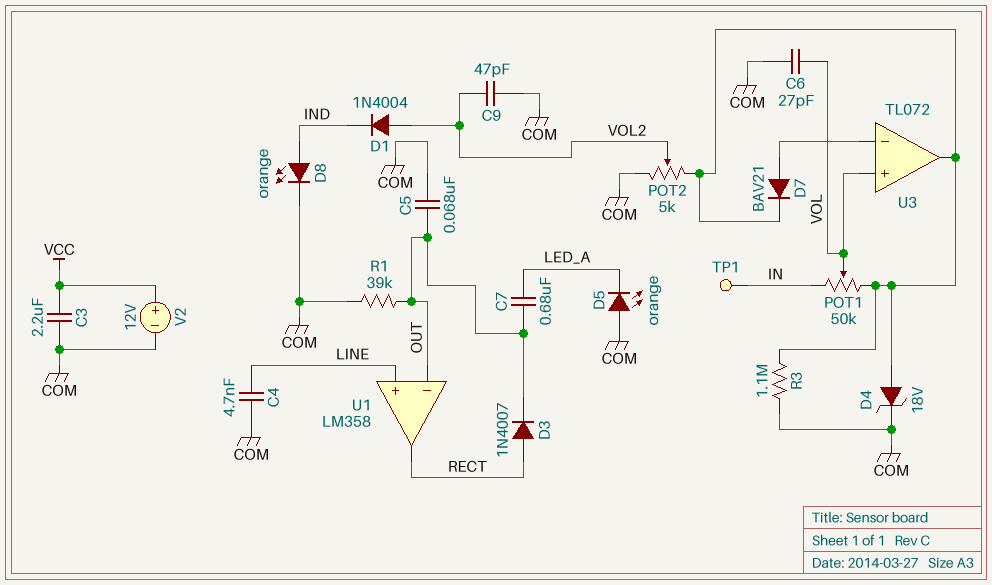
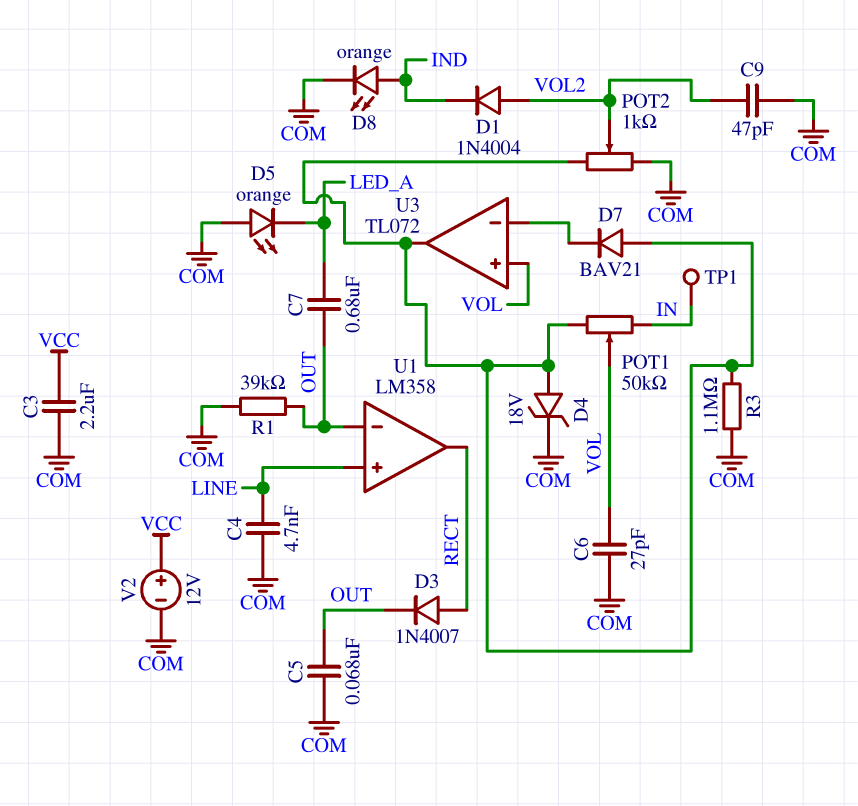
D7: diode BAV21 (A U3/in-, K U3/out) -> diode BAV21 (A U3/out, K U3/in-)
POT2: 5k (COM, U3/out, wiper VOL2) -> 1k (COM, U3/out, wiper VOL2)

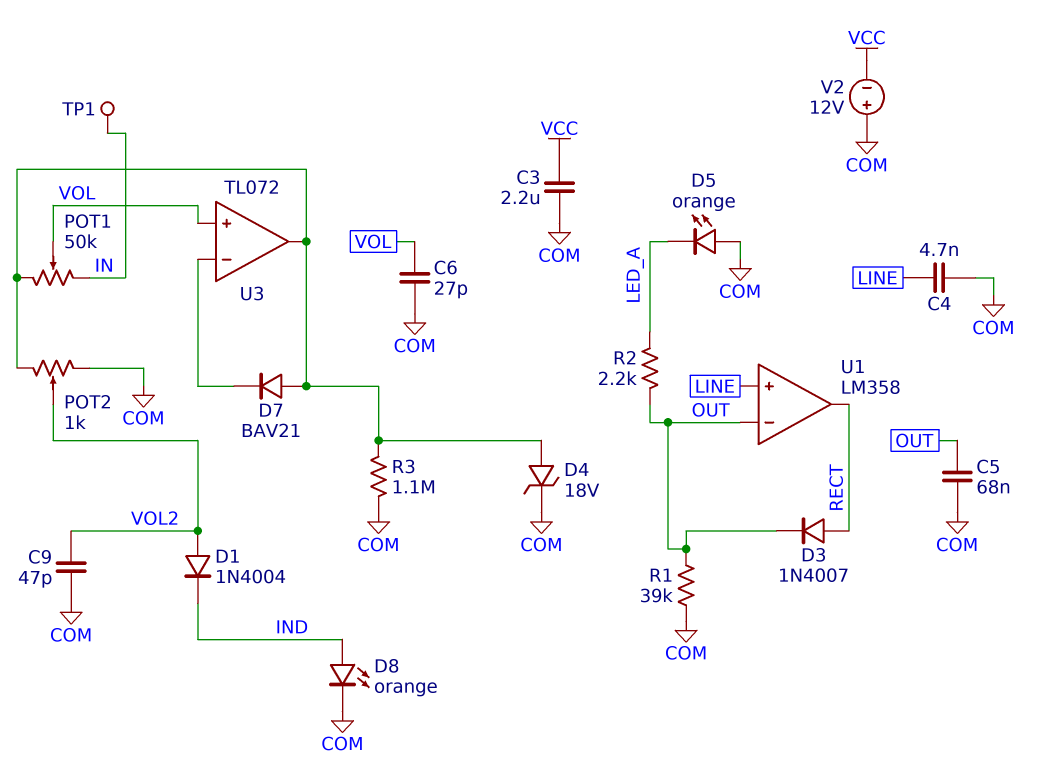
C7: 680nF (LED_A, OUT) -> none
R2: none -> 2.2k (LED_A, OUT)
V2: 12V (plus VCC, minus COM) -> 12V (plus COM, minus VCC)

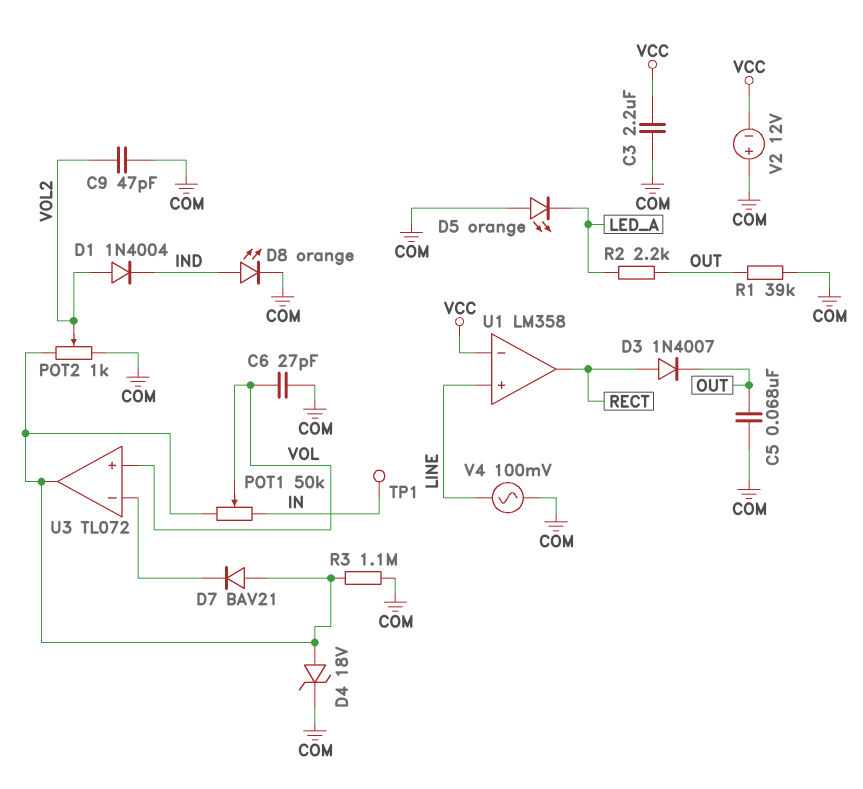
C4: 4.7nF (COM, LINE) -> none
U1 pin in-: OUT -> VCC
V4: none -> AC 100mV (COM, LINE)

